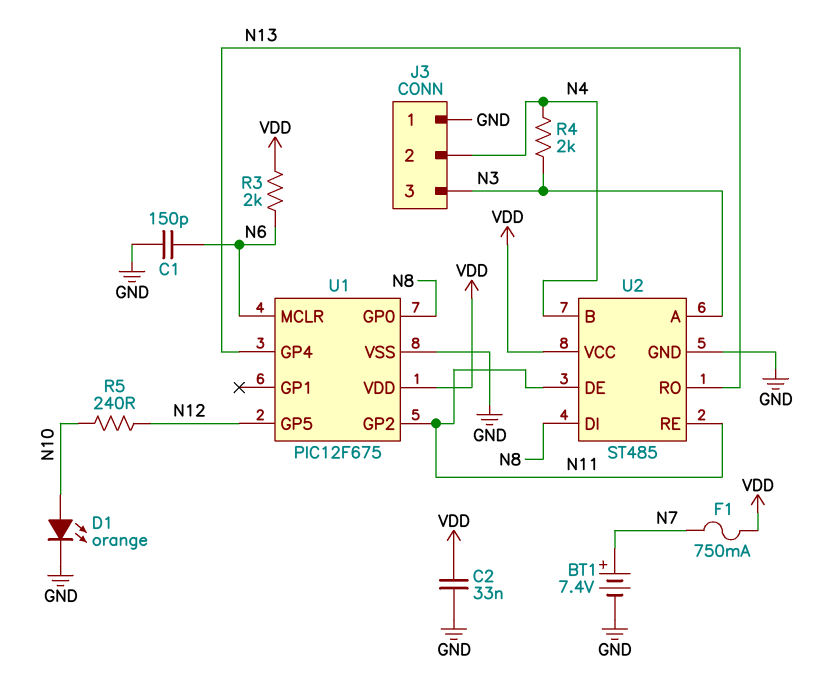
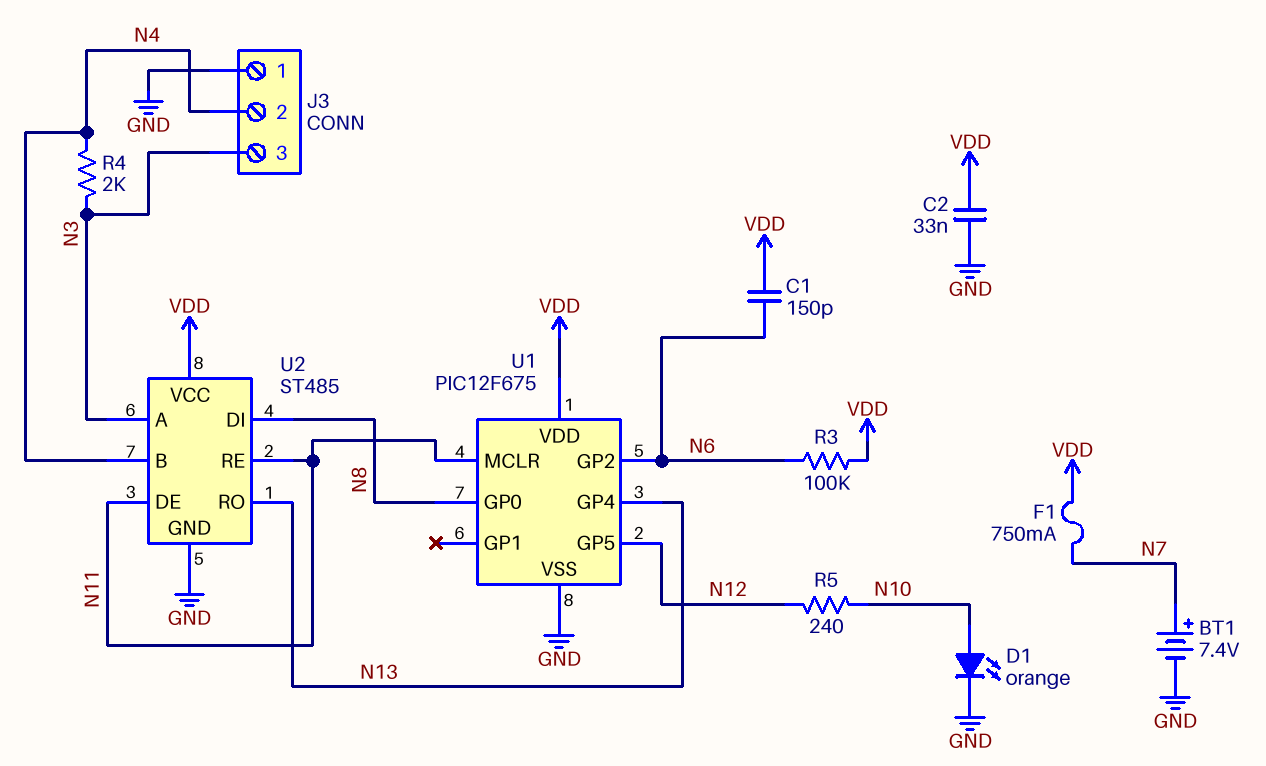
C1: 150pF (GND, N6) -> 150pF (N6, VDD)
R3: 2k (N6, VDD) -> 100k (N6, VDD)
U1 pin GP2: N11 -> N6
U1 pin MCLR: N6 -> N11

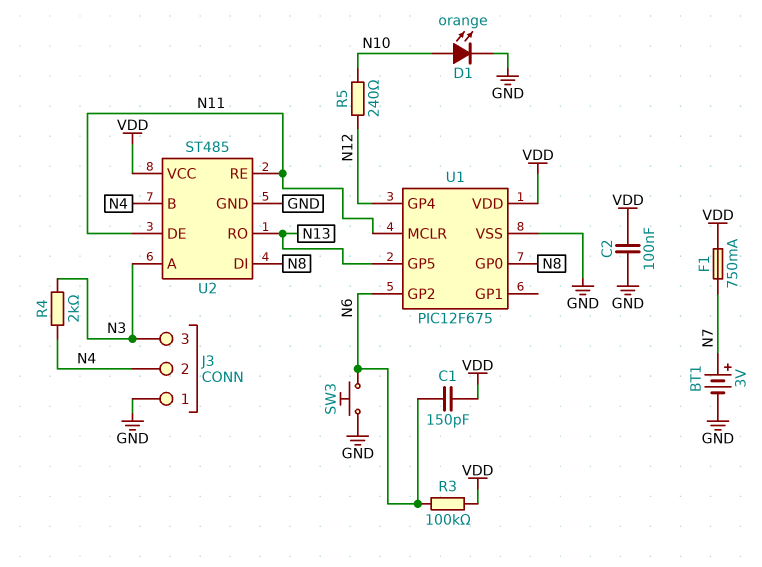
BT1: 7.4V (plus N7, minus GND) -> 3V (plus N7, minus GND)
C2: 33nF (GND, VDD) -> 100nF (GND, VDD)
SW3: none -> button (GND, N6)
U1 pin GP4: N13 -> N12
U1 pin GP5: N12 -> N13

